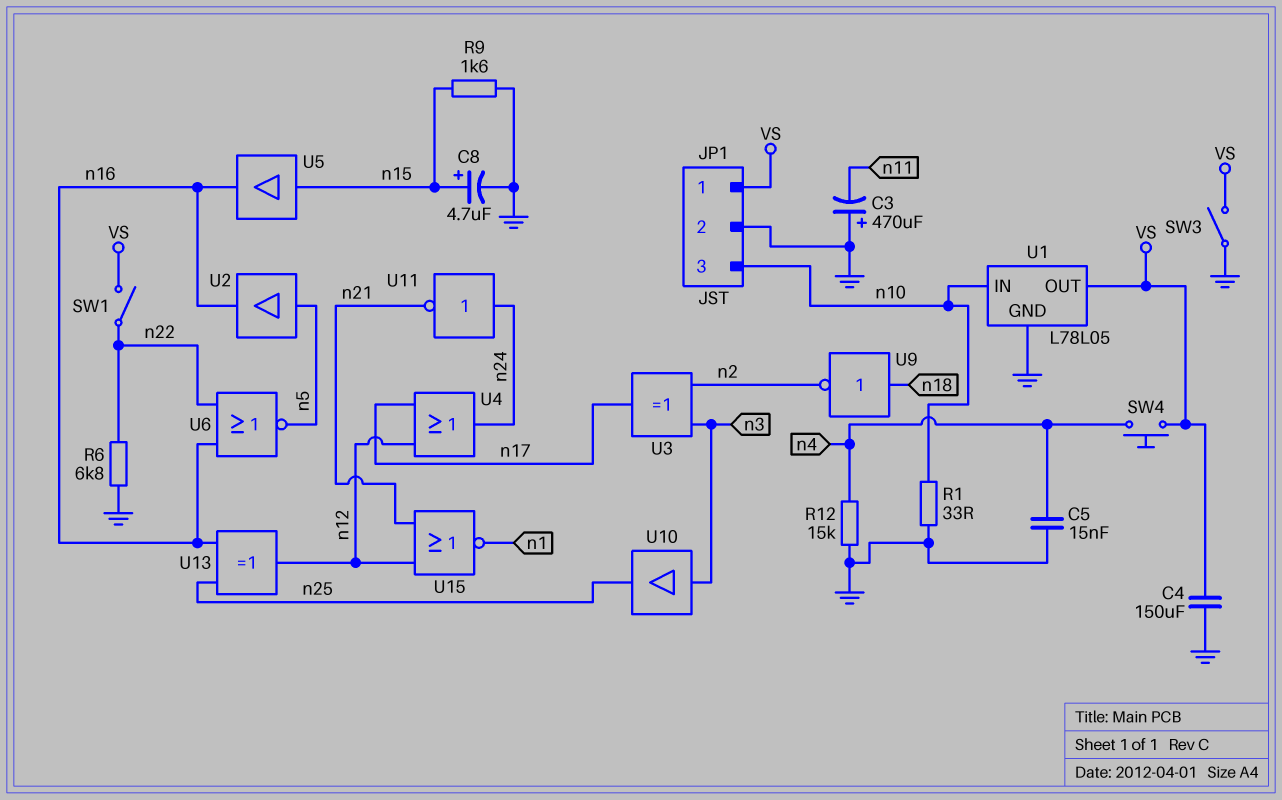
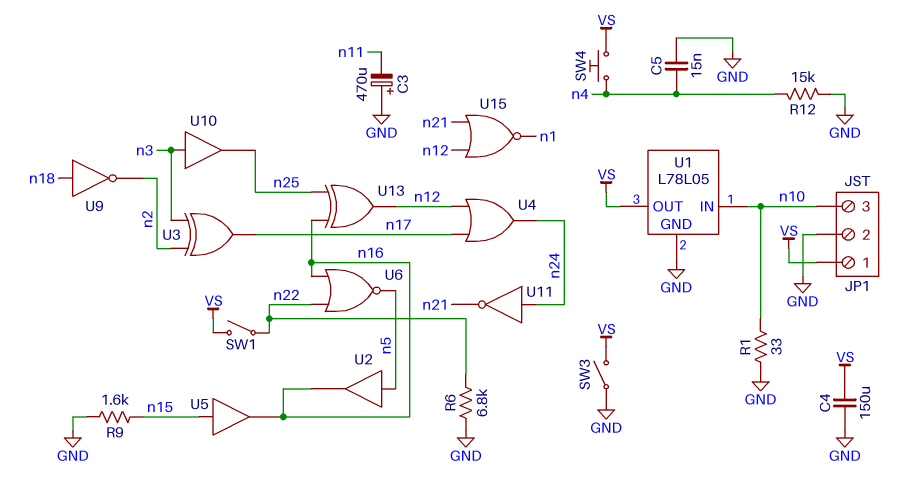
C8: 4.7uF (plus n15, minus GND) -> none

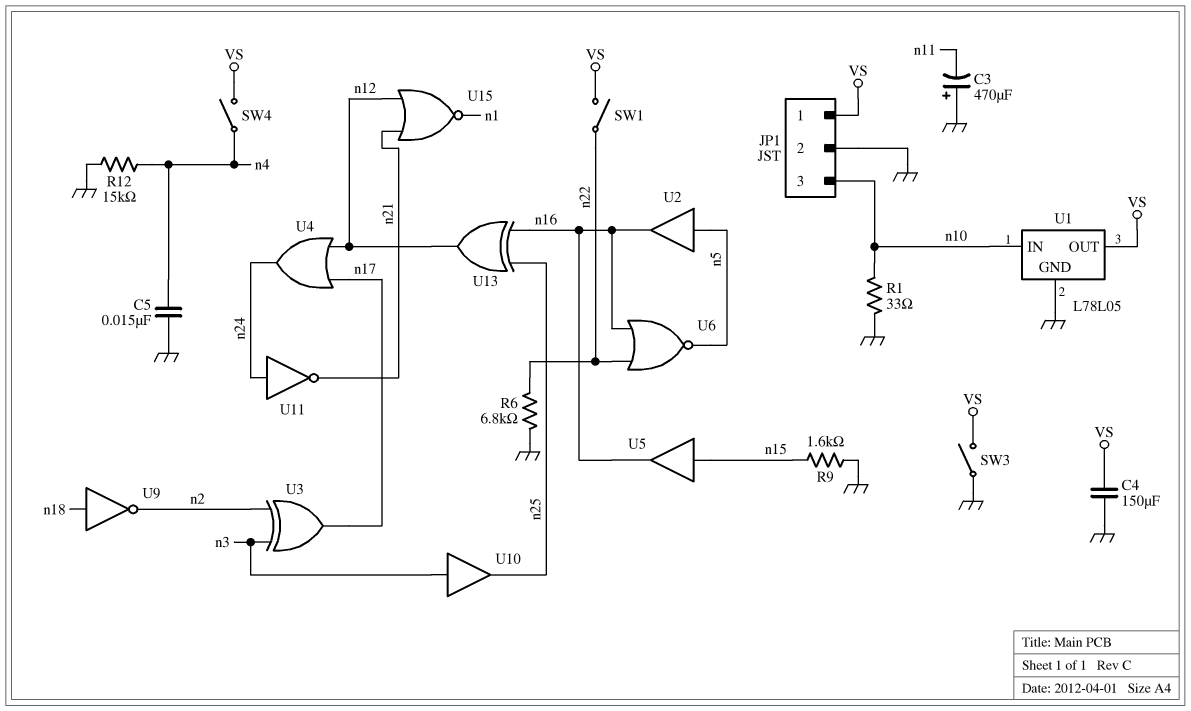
SW4: button (VS, n4) -> switch (VS, n4)

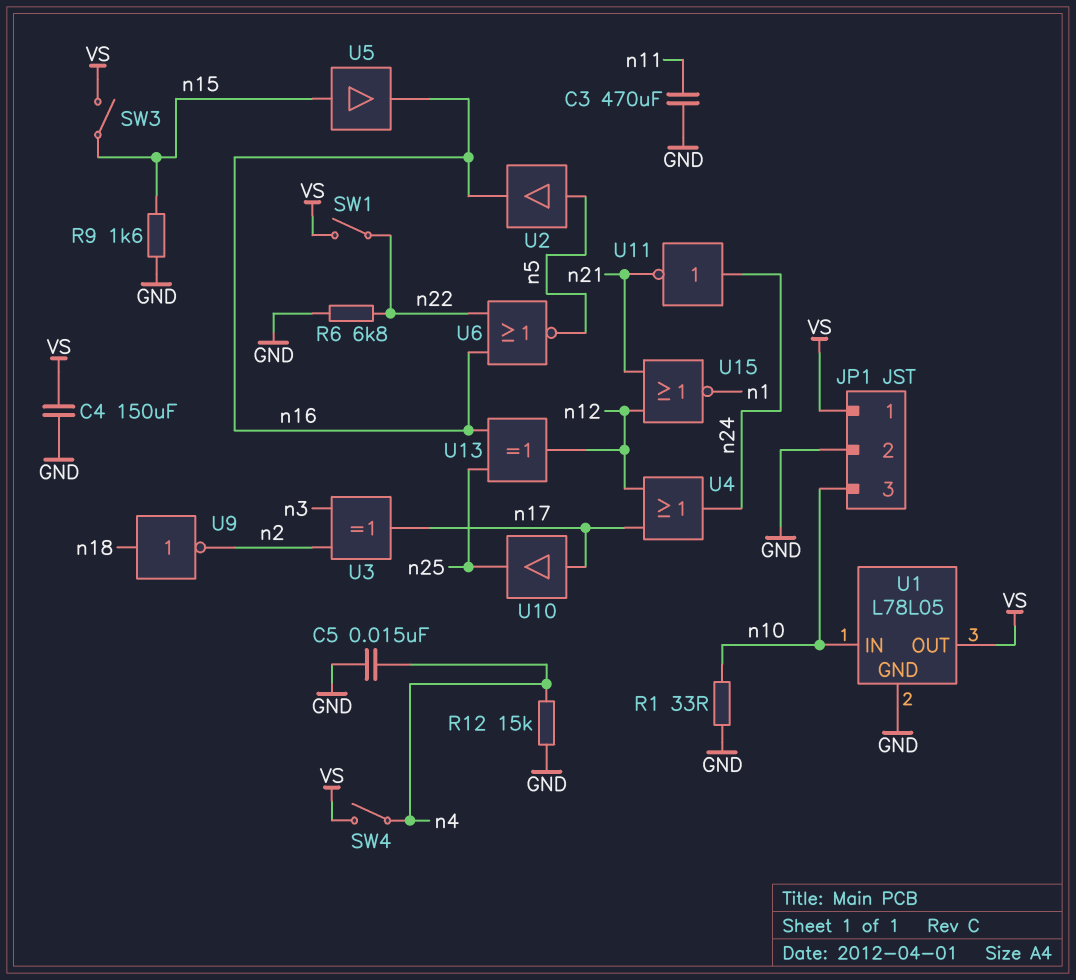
C3: 470uF (plus GND, minus n11) -> 470uF (GND, n11)
SW3: switch (GND, VS) -> switch (VS, n15)
U10: buffer (in n3, out n25) -> buffer (in n17, out n25)

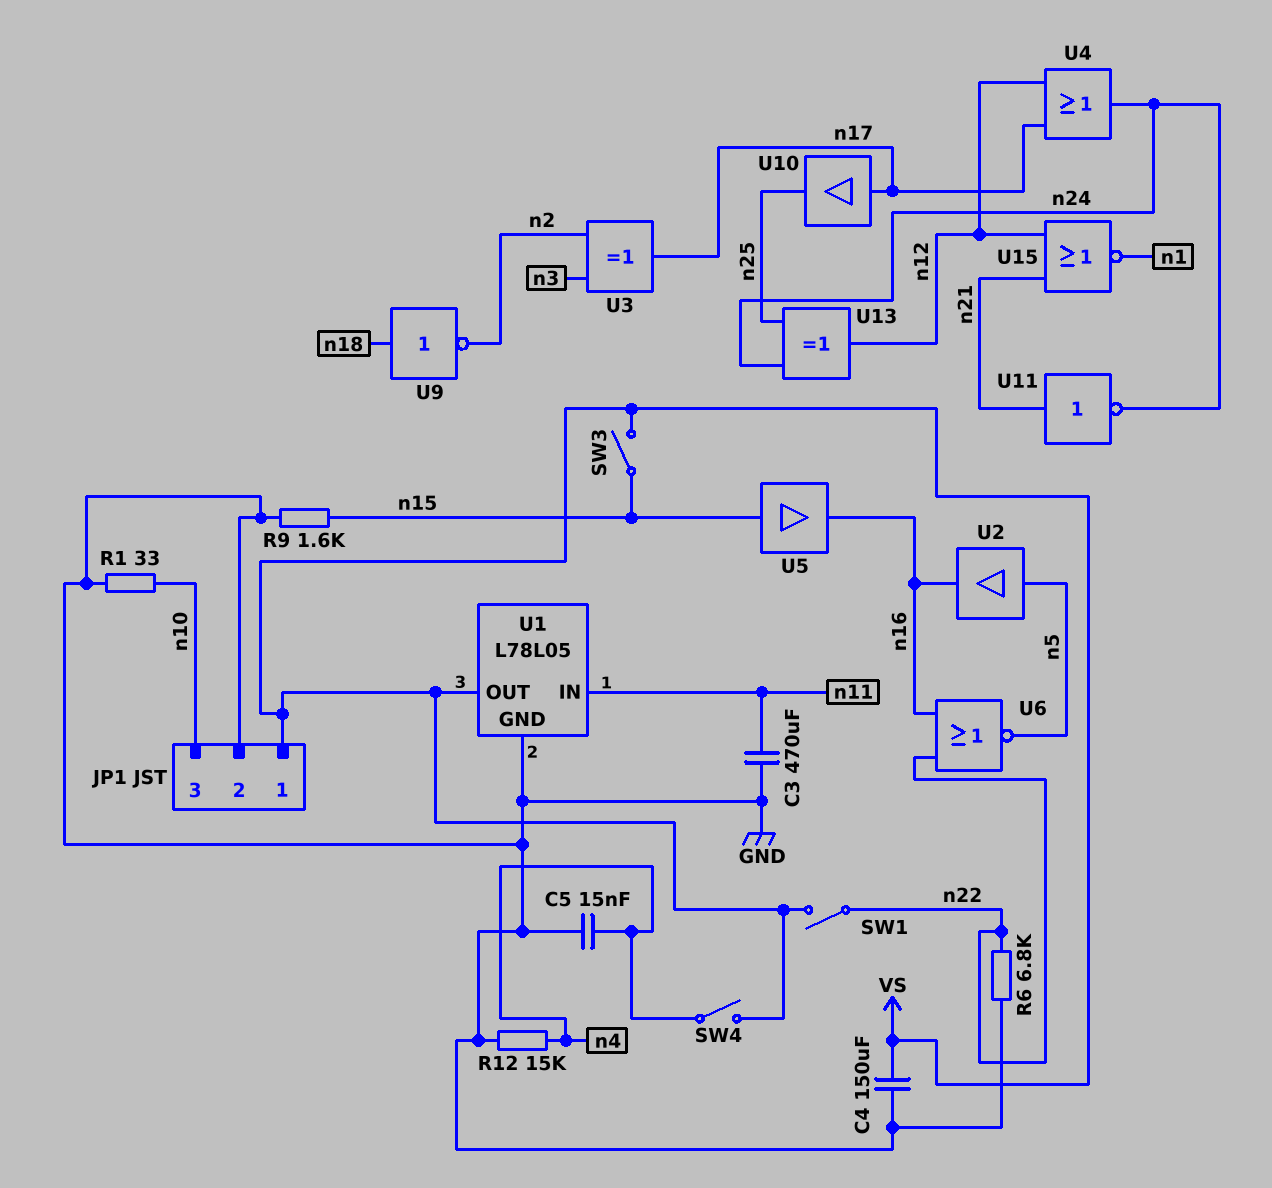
U1 pin IN: n10 -> n11
U11: NOT (in n24, out n21) -> NOT (in n21, out n24)
U13: XOR (in n16, in n25, out n12) -> XOR (in n24, in n25, out n12)

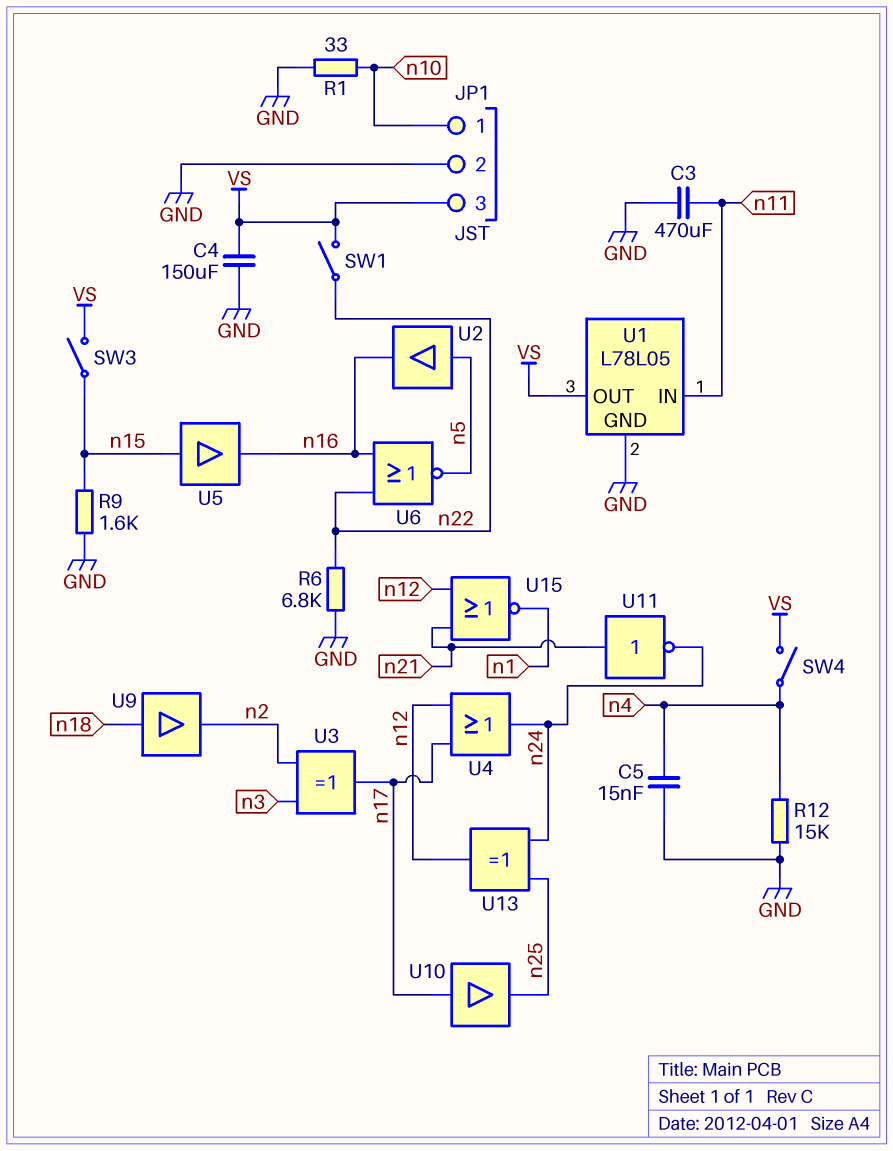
JP1 pin 1: VS -> n10
JP1 pin 3: n10 -> VS
U9: NOT (in n18, out n2) -> buffer (in n18, out n2)

